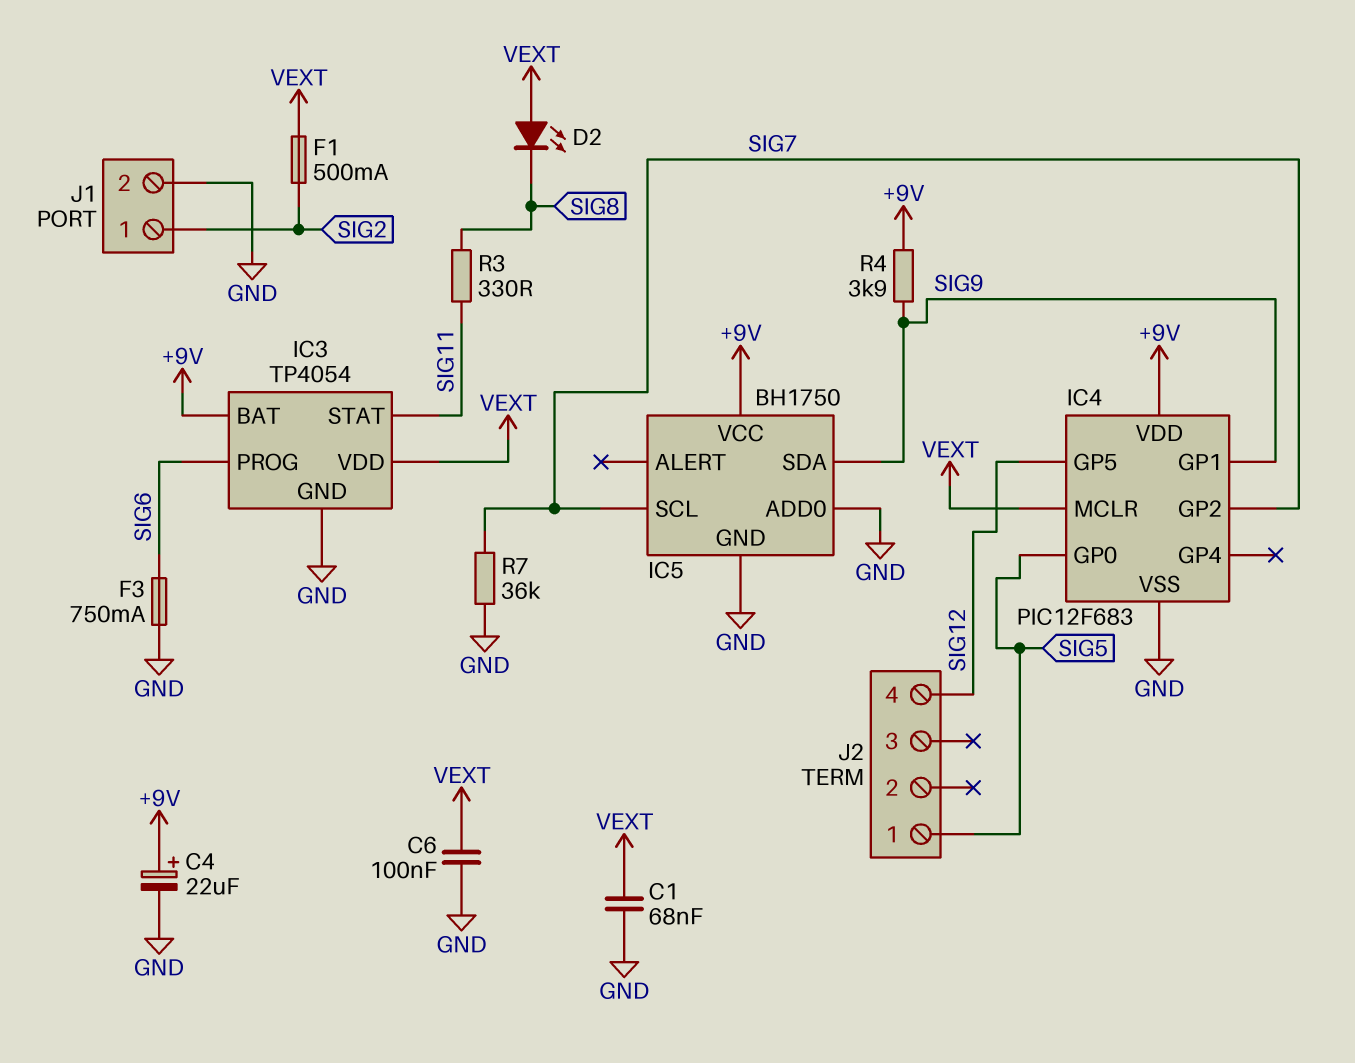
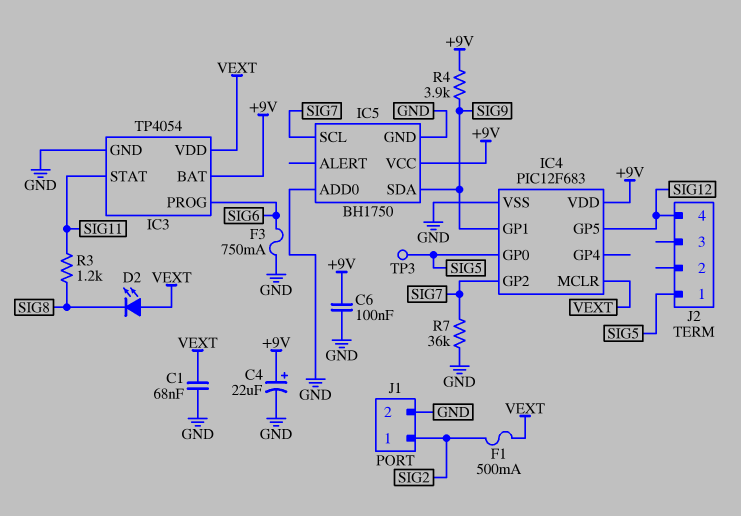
C6: 100nF (GND, VEXT) -> 100nF (+9V, GND)
R3: 330 (SIG8, SIG11) -> 1.2k (SIG8, SIG11)
TP3: none -> test point (SIG5)

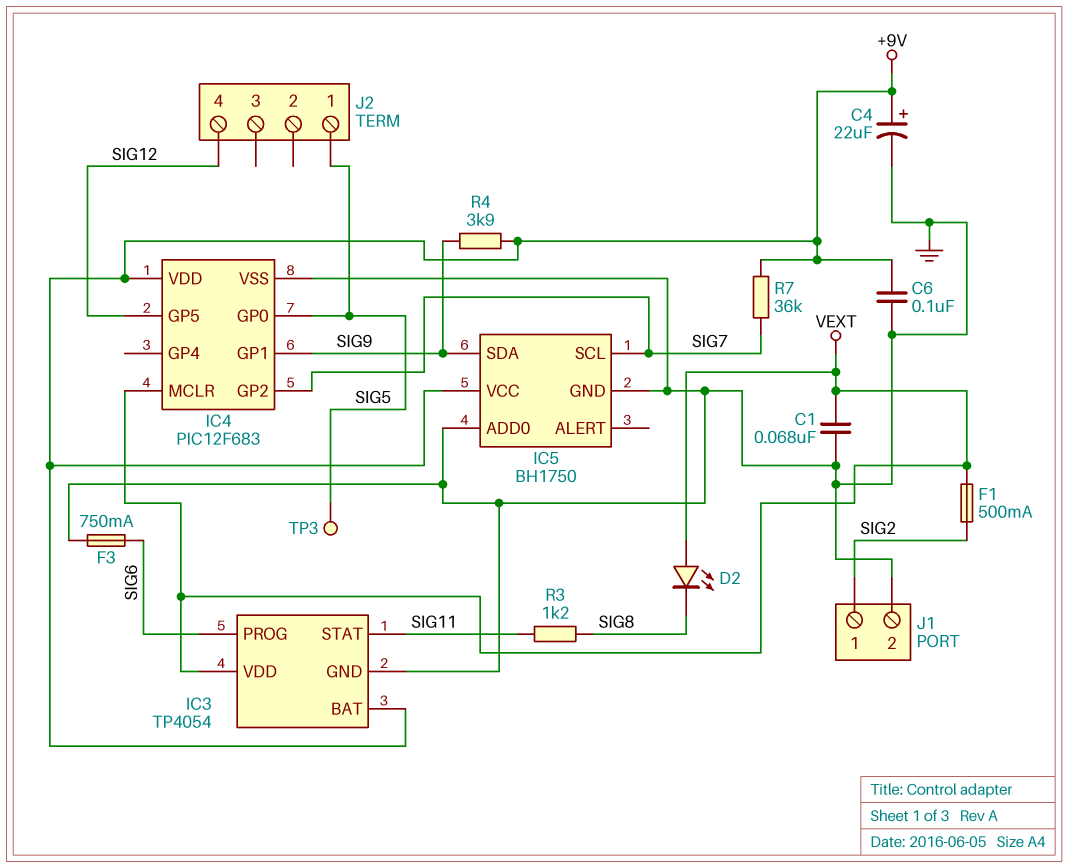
R7: 36k (GND, SIG7) -> 36k (+9V, SIG7)

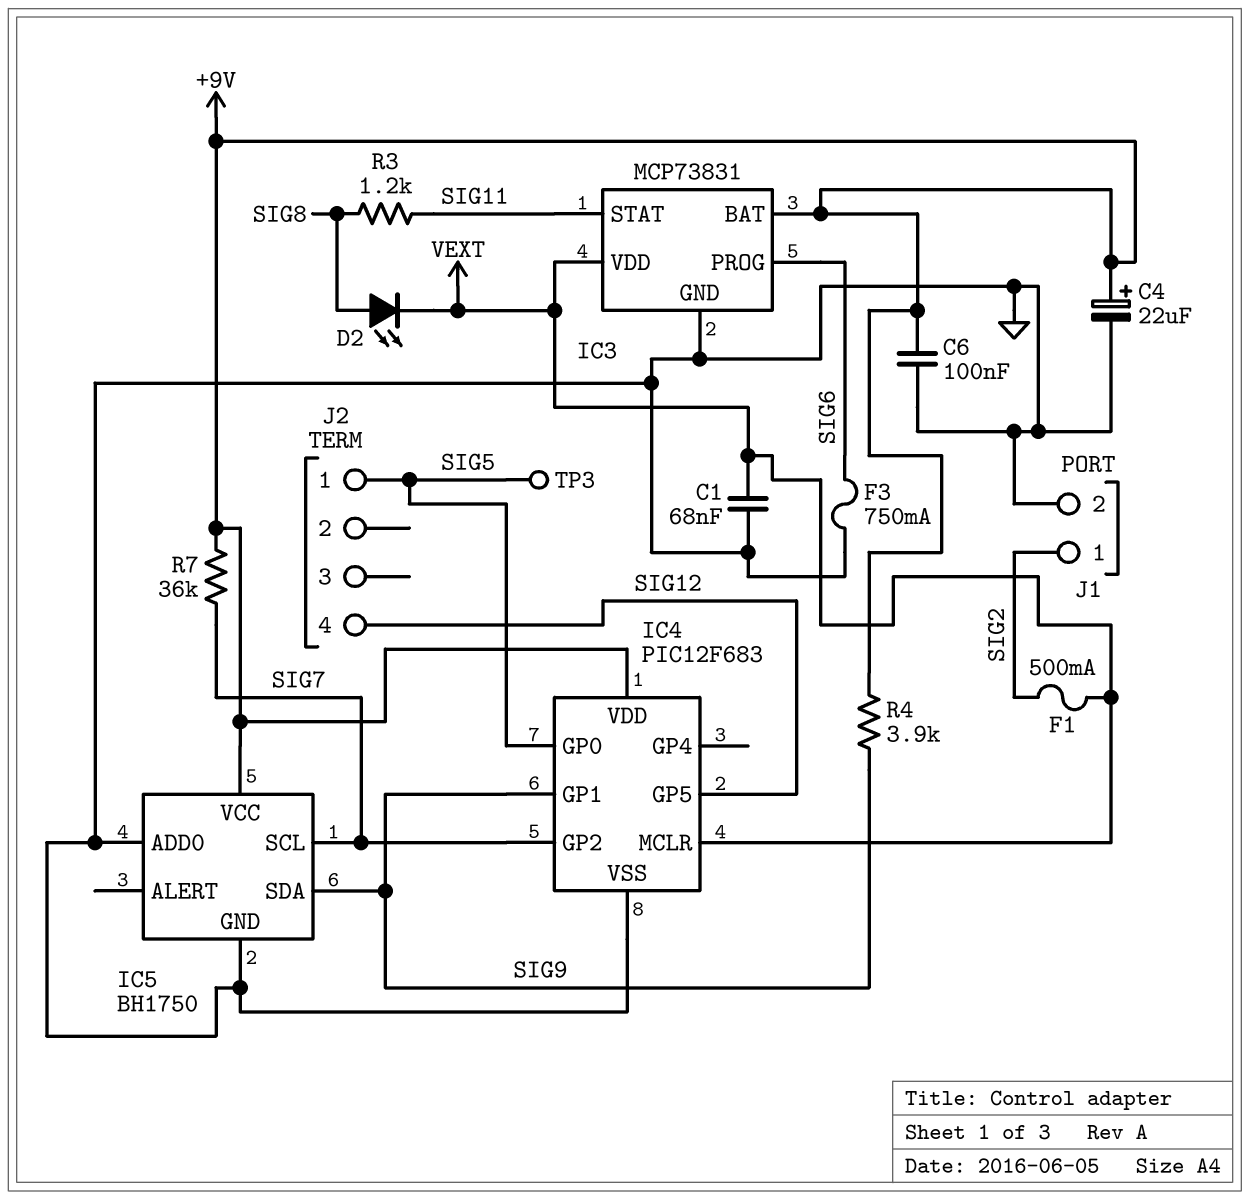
D2: LED (A VEXT, K SIG8) -> LED (A SIG8, K VEXT)
IC3: TP4054 -> MCP73831

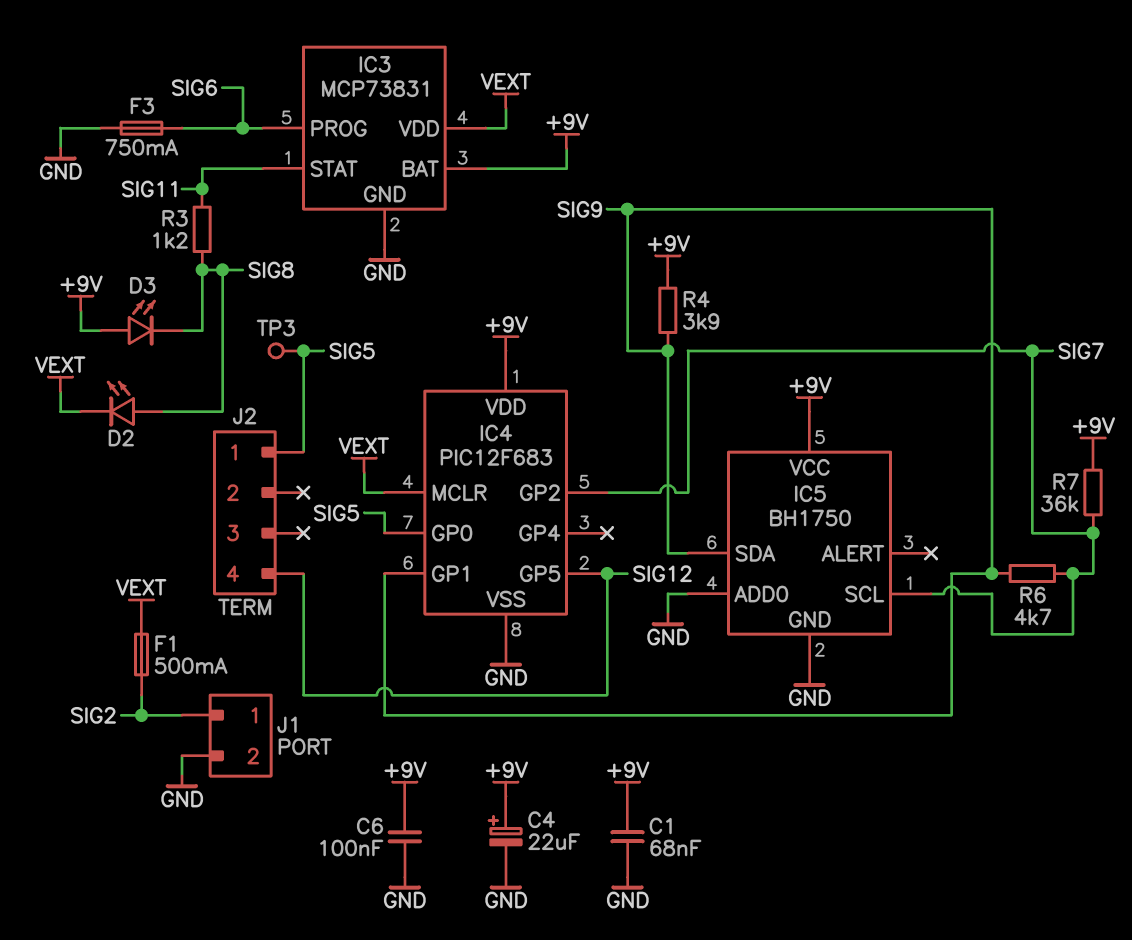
C1: 68nF (GND, VEXT) -> 68nF (+9V, GND)
D3: none -> LED (A +9V, K SIG8)
R6: none -> 4.7k (SIG7, SIG9)

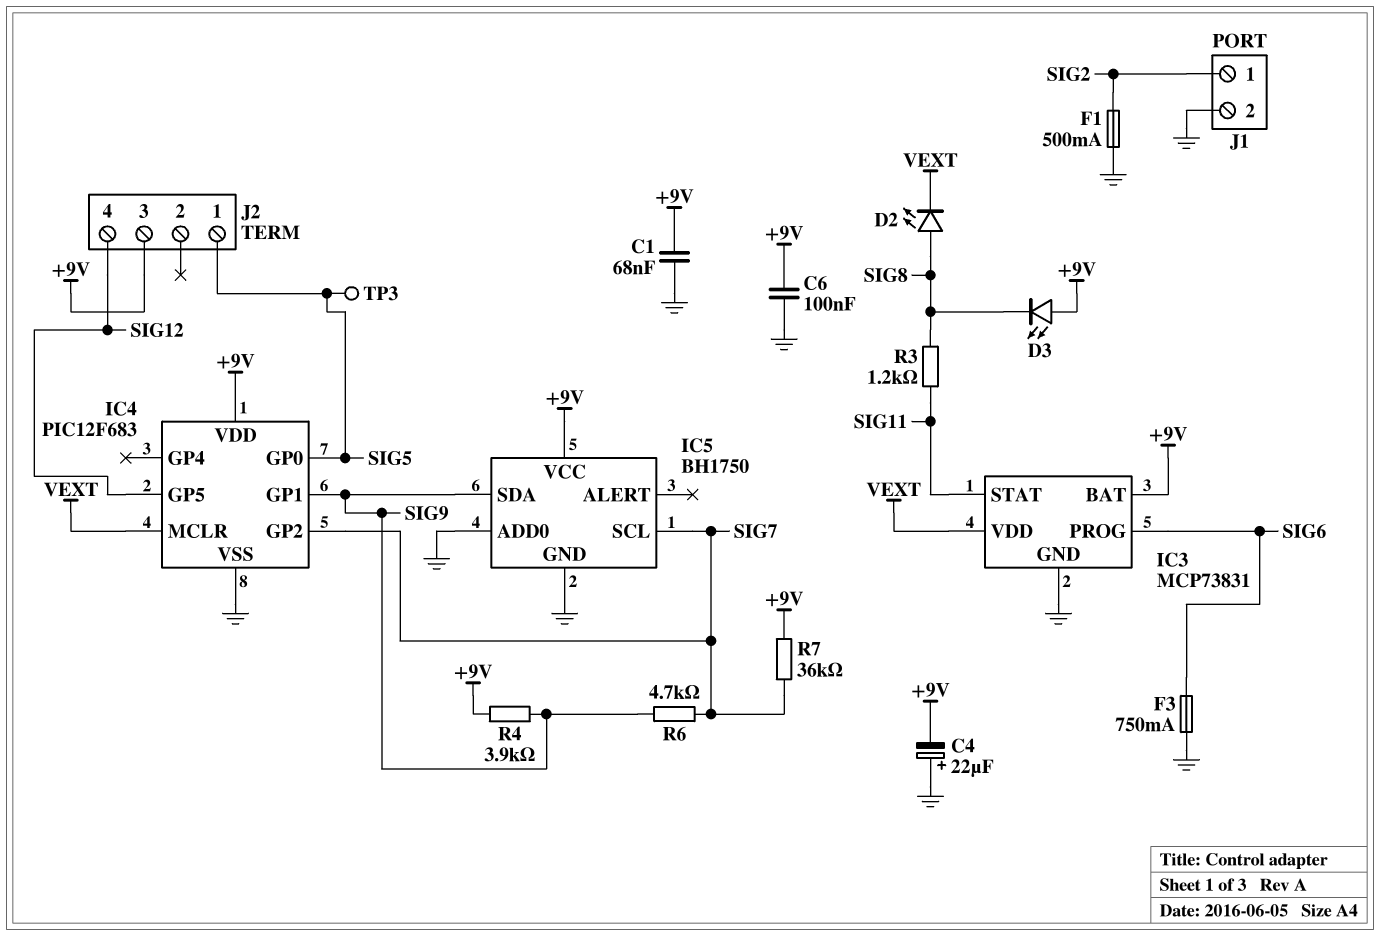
C4: 22uF (plus +9V, minus GND) -> 22uF (plus GND, minus +9V)
F1: 500mA (SIG2, VEXT) -> 500mA (GND, SIG2)
J2 pin 3: none -> +9V

